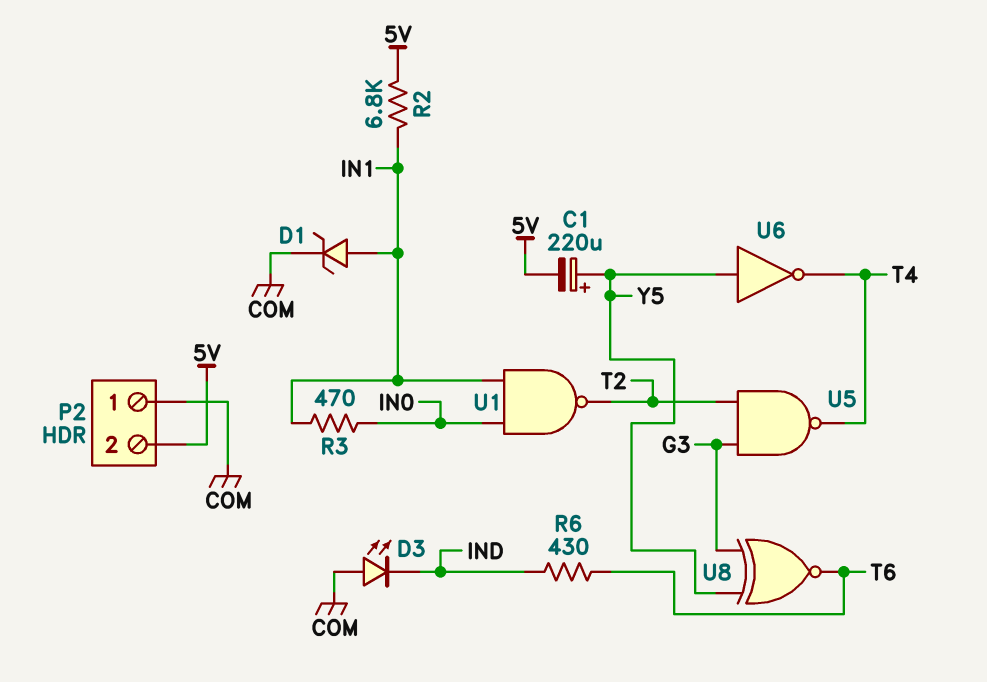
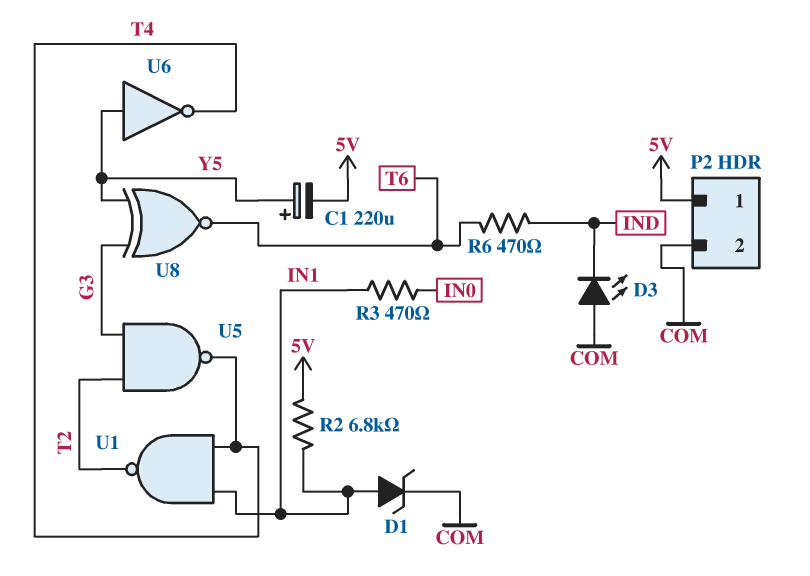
P2 pin 1: COM -> 5V
P2 pin 2: 5V -> COM
R6: 430 (IND, T6) -> 470 (IND, T6)
U1: NAND (in IN0, in IN1, out T2) -> NAND (in IN1, in T4, out T2)

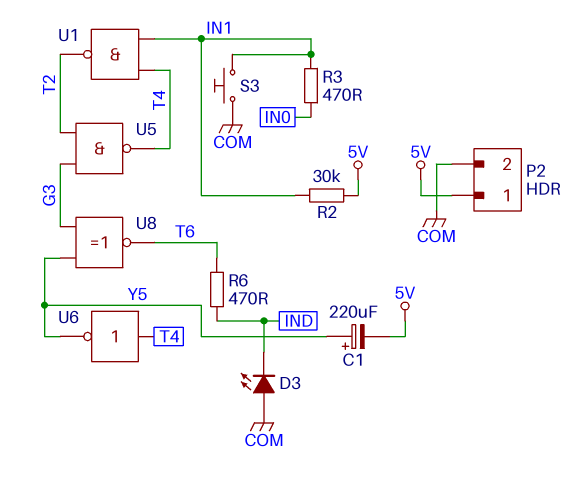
D1: zener (A IN1, K COM) -> none
R2: 6.8k (5V, IN1) -> 30k (5V, IN1)
S3: none -> button (COM, IN1)
U6: NOT (in Y5, out T4) -> NOT (in T4, out Y5)

